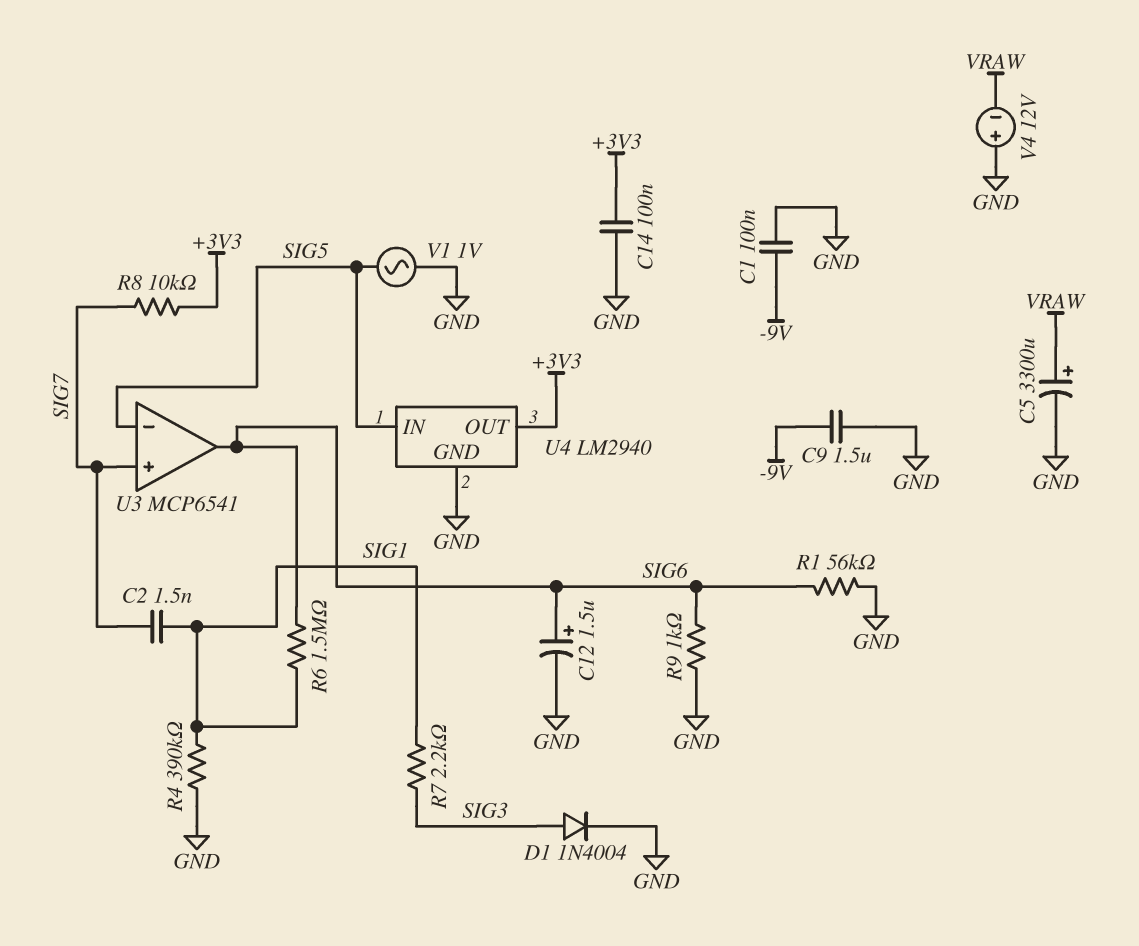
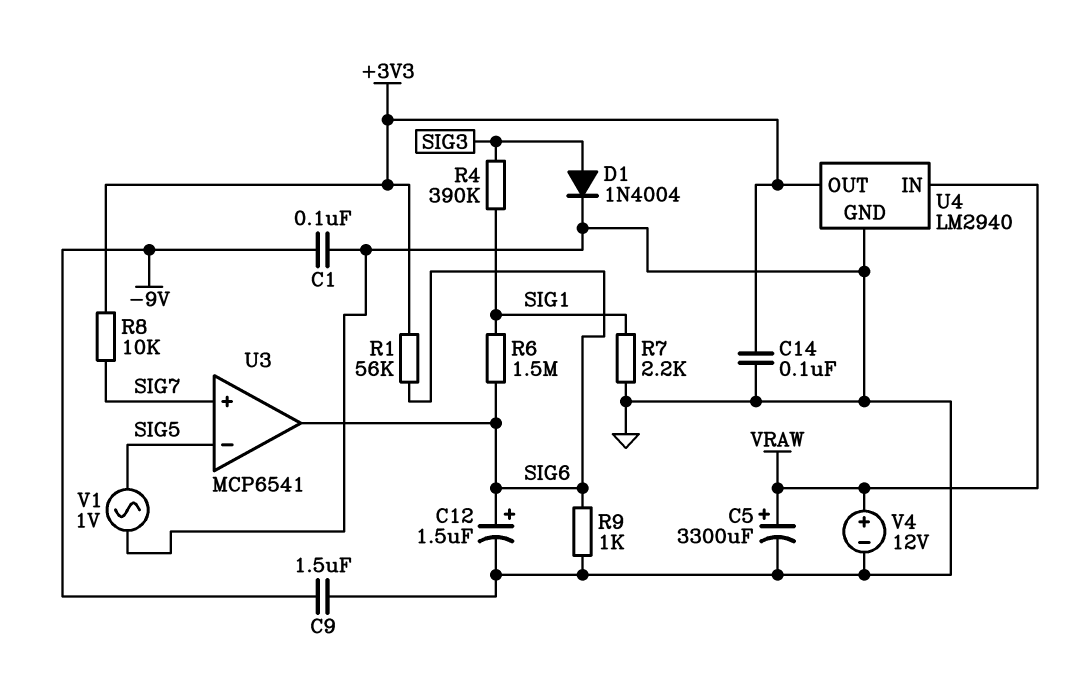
C2: 1.5nF (SIG1, SIG7) -> none
R1: 56k (GND, SIG6) -> 56k (+3V3, SIG6)
R4: 390k (GND, SIG1) -> 390k (SIG1, SIG3)
R7: 2.2k (SIG1, SIG3) -> 2.2k (GND, SIG1)
U4 pin IN: SIG5 -> VRAW
V4: 12V (plus GND, minus VRAW) -> 12V (plus VRAW, minus GND)

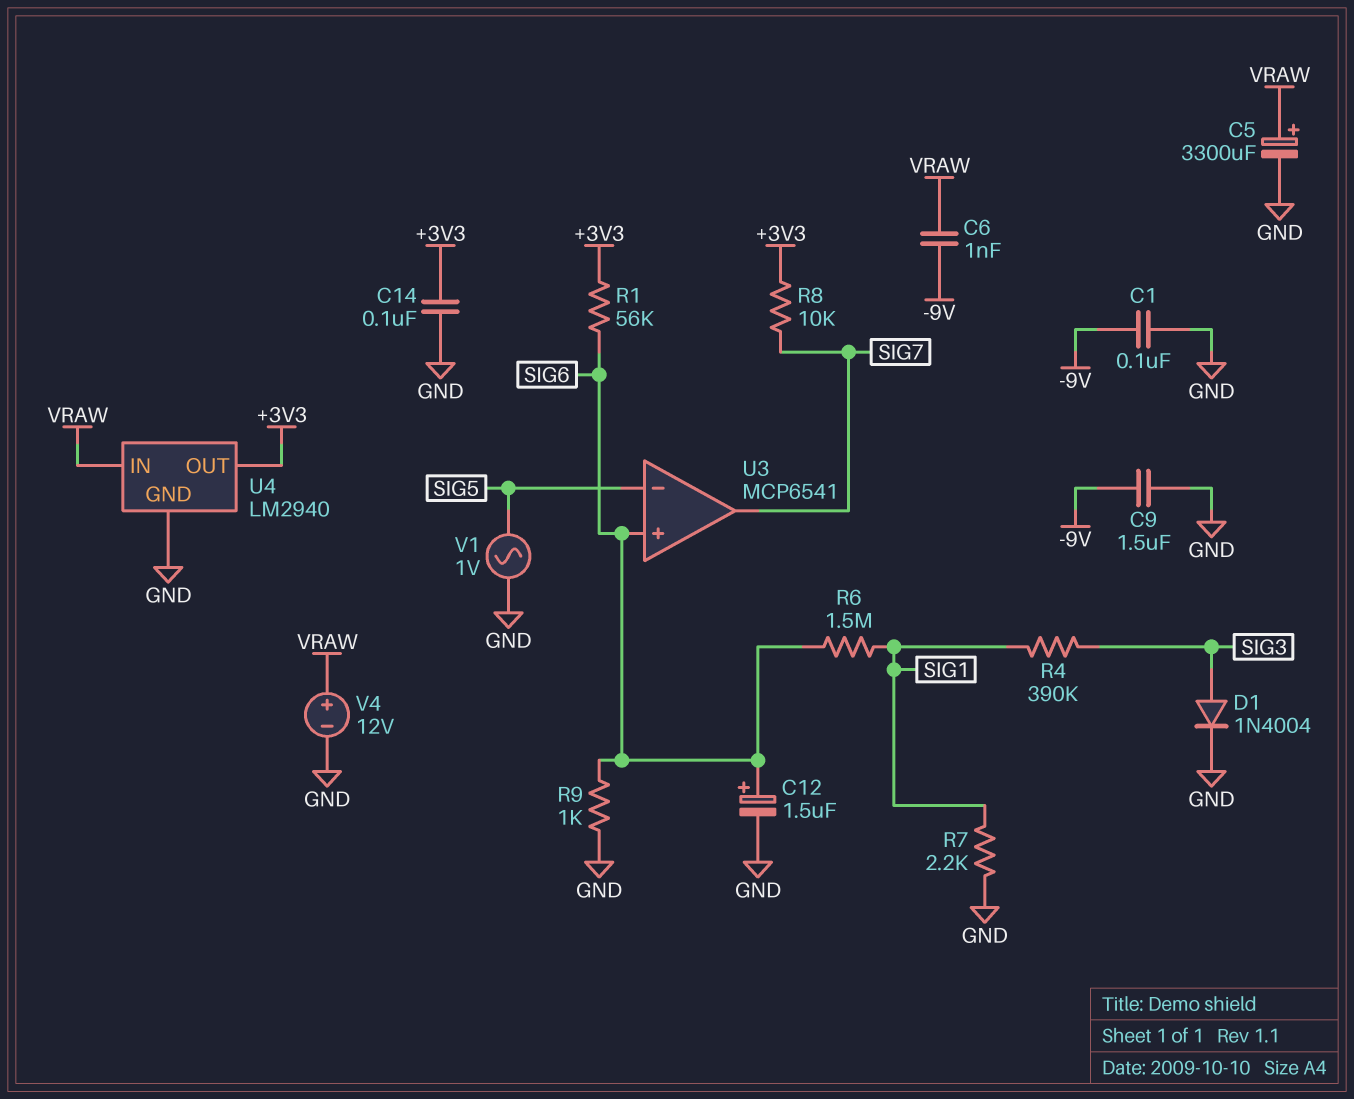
C6: none -> 1nF (-9V, VRAW)
U3 pin in+: SIG7 -> SIG6
U3 pin out: SIG6 -> SIG7

